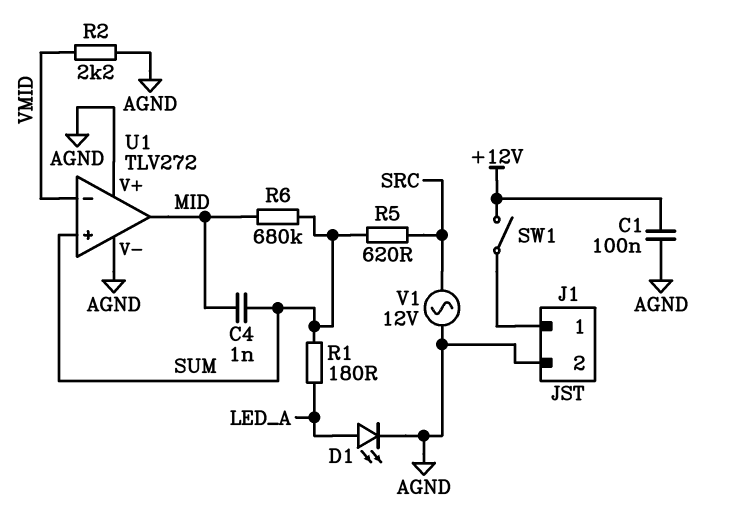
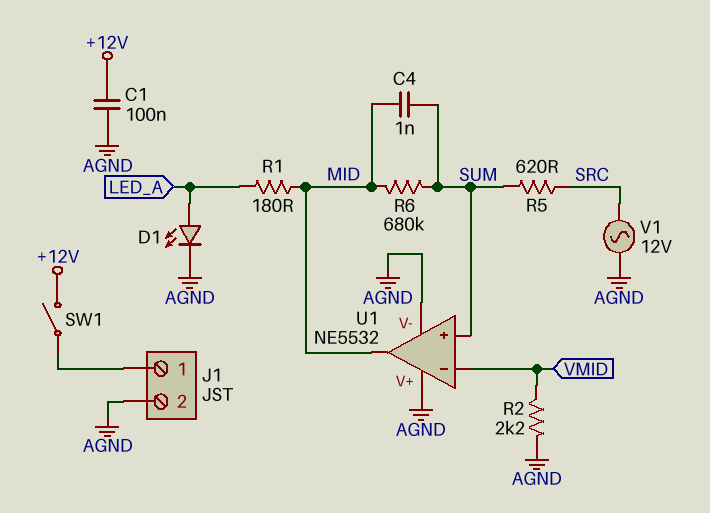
R1: 180 (LED_A, SUM) -> 180 (LED_A, MID)
U1: TLV272 -> NE5532

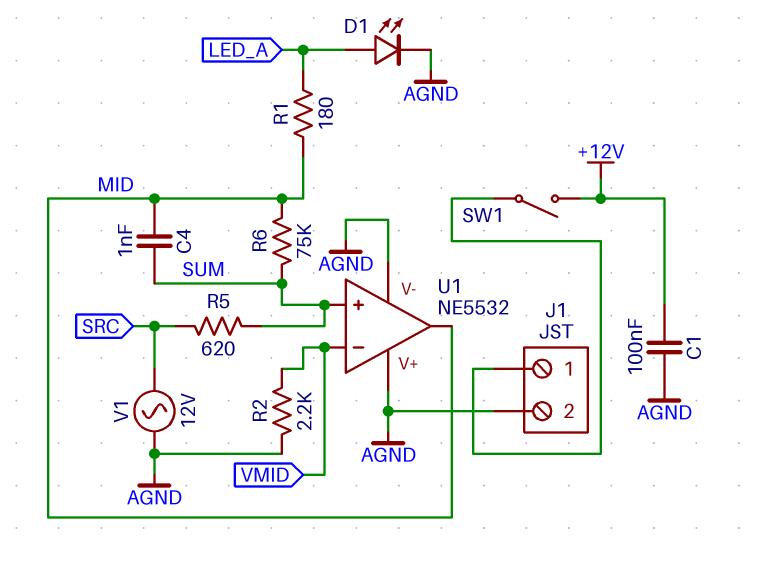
R6: 680k (MID, SUM) -> 75k (MID, SUM)

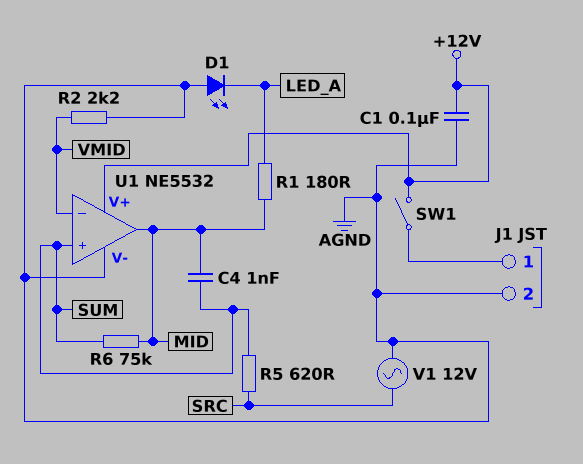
D1: LED (A LED_A, K AGND) -> LED (A AGND, K LED_A)
U1 pin V+: AGND -> +12V

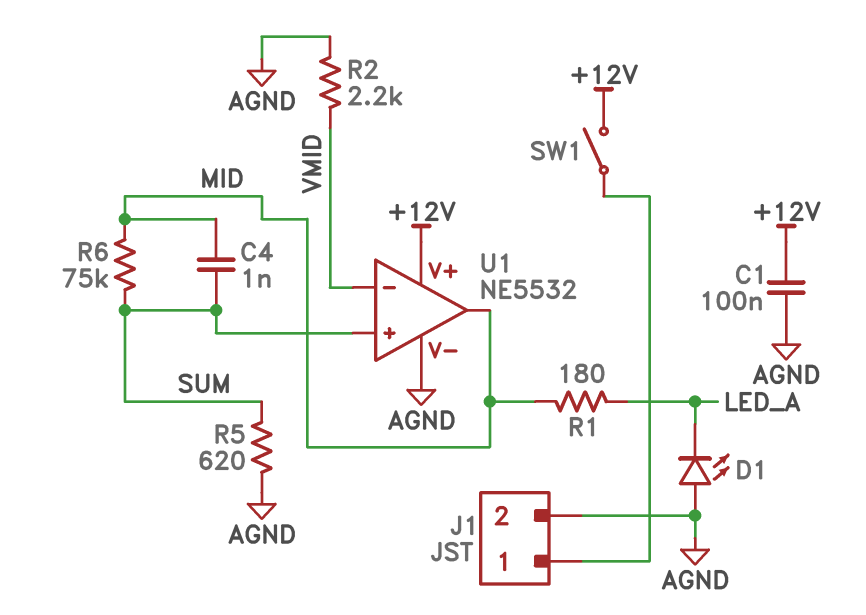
R5: 620 (SRC, SUM) -> 620 (AGND, SUM)
V1: AC 12V (AGND, SRC) -> none

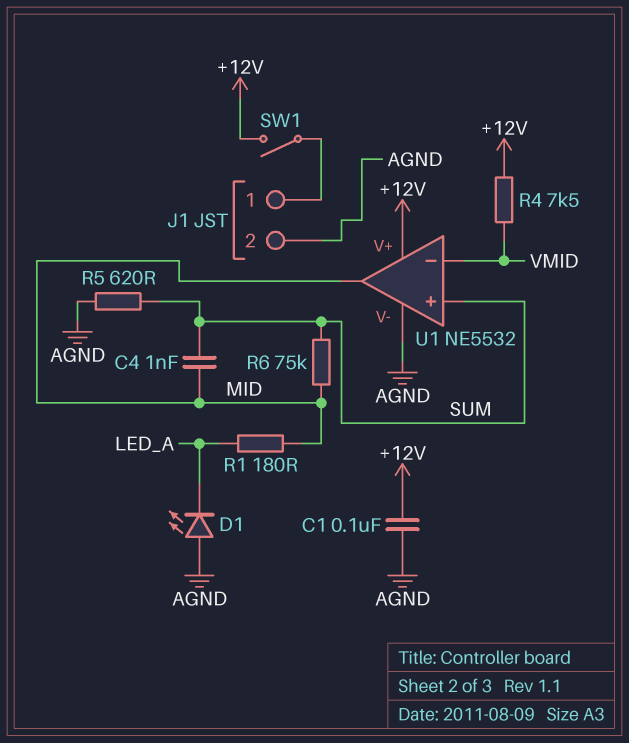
R2: 2.2k (AGND, VMID) -> none
R4: none -> 7.5k (+12V, VMID)

